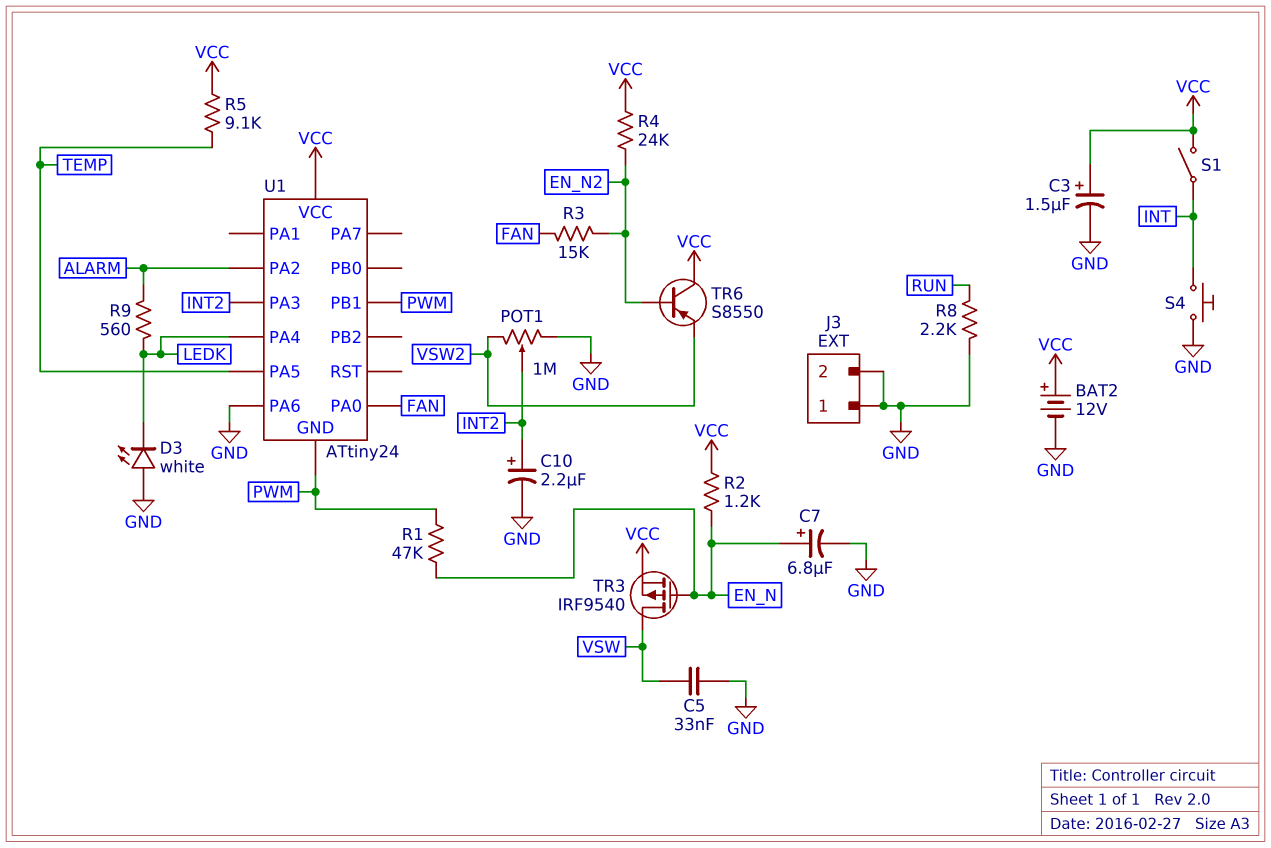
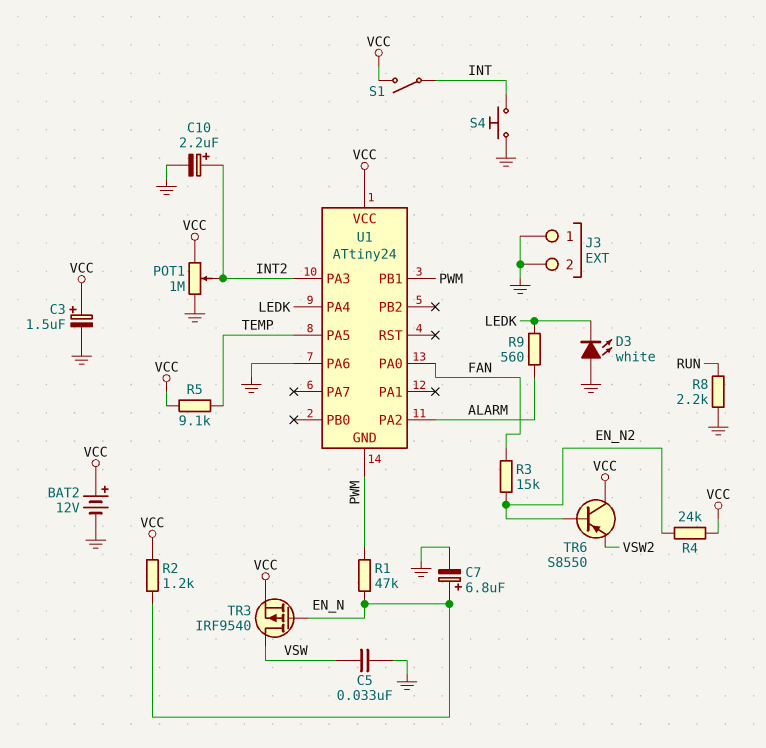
POT1: 1M (GND, VSW2, wiper INT2) -> 1M (GND, VCC, wiper INT2)

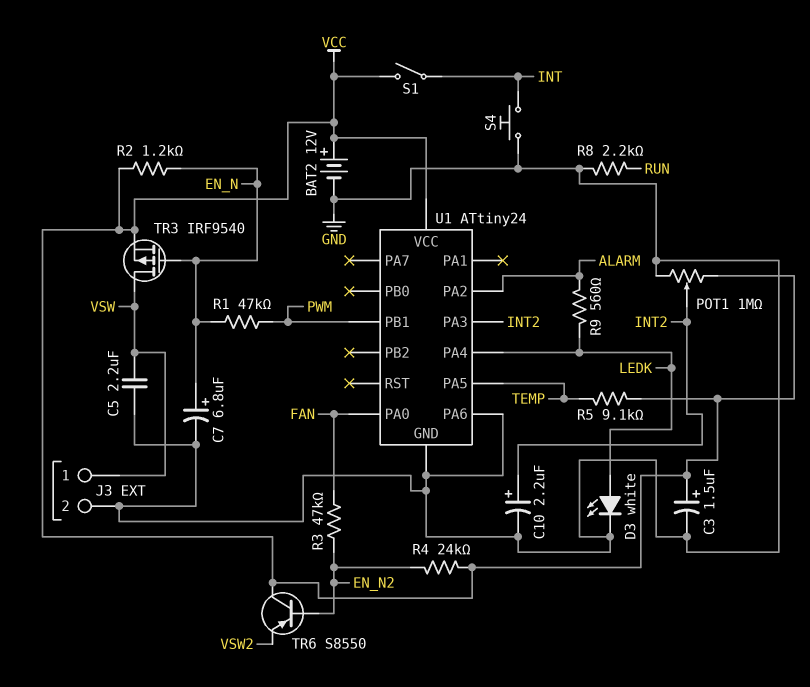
C5: 33nF (GND, VSW) -> 2.2uF (GND, VSW)
D3: LED white (A GND, K LEDK) -> LED white (A LEDK, K GND)
J3 pin 1: GND -> VSW
R3: 15k (EN_N2, FAN) -> 47k (EN_N2, FAN)
U1 pin GND: PWM -> GND

